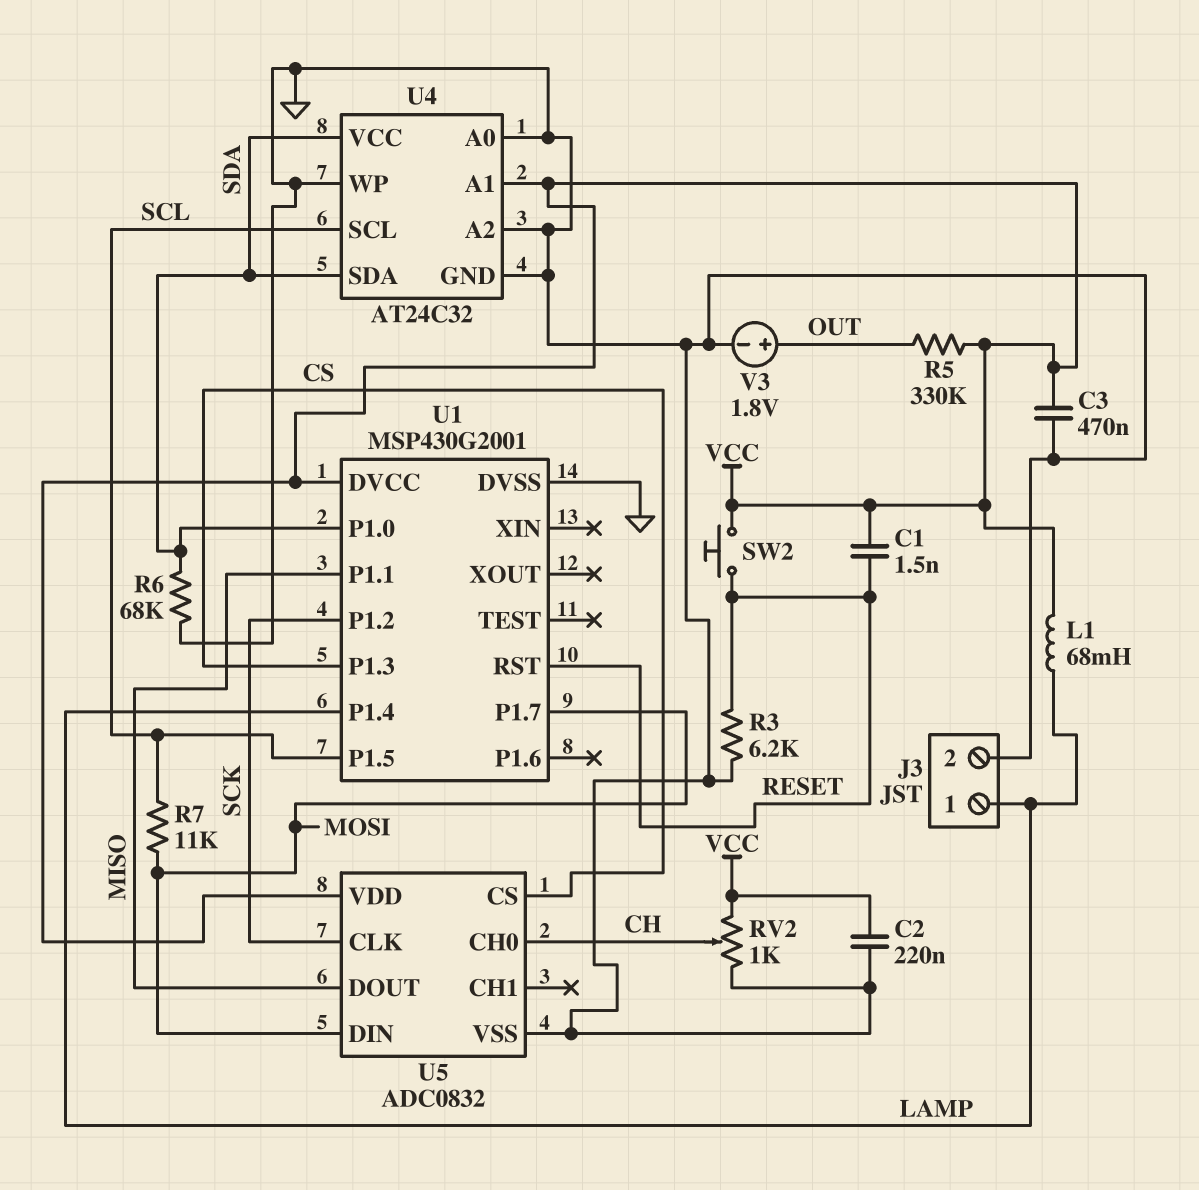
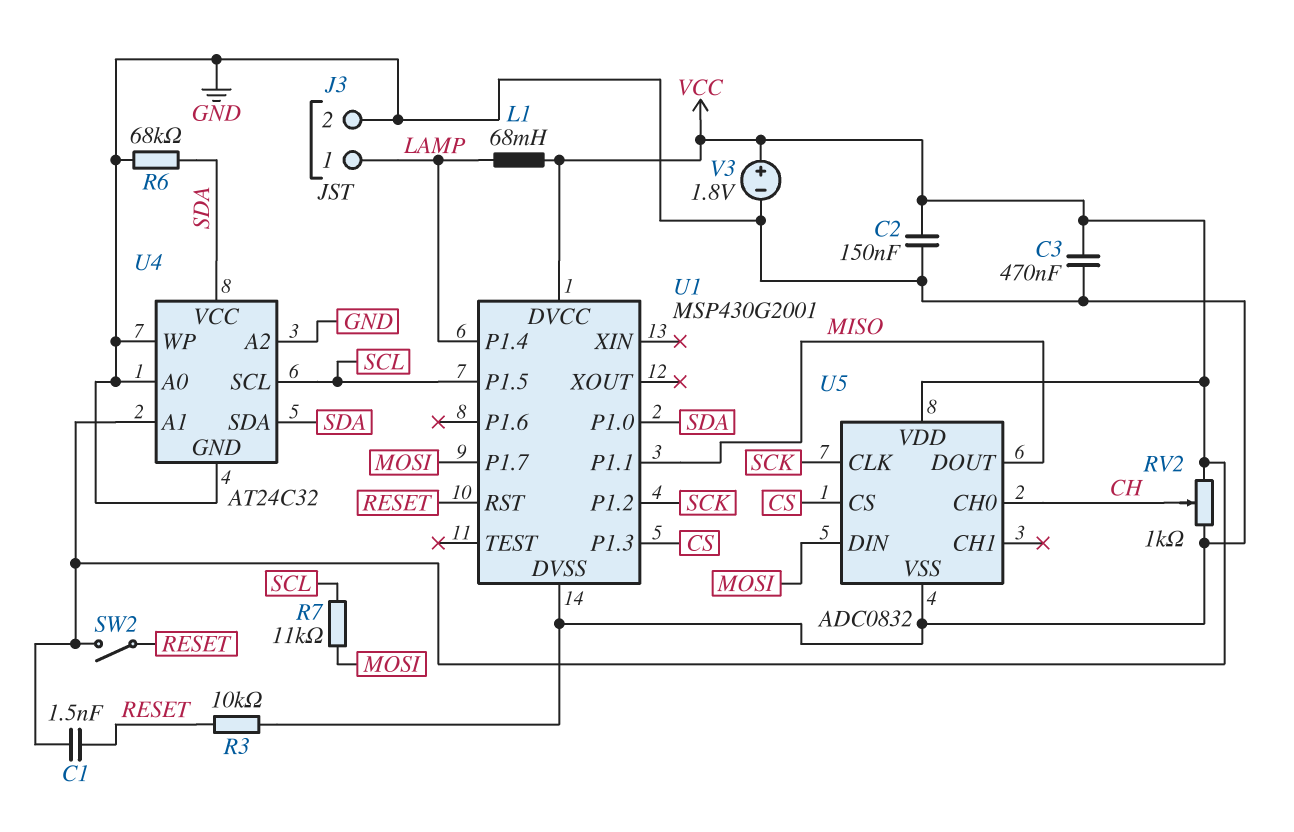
C2: 220nF (GND, VCC) -> 150nF (GND, VCC)
R3: 6.2k (GND, RESET) -> 10k (GND, RESET)
R5: 330k (OUT, VCC) -> none
SW2: button (RESET, VCC) -> switch (RESET, VCC)
V3: 1.8V (plus OUT, minus GND) -> 1.8V (plus VCC, minus GND)

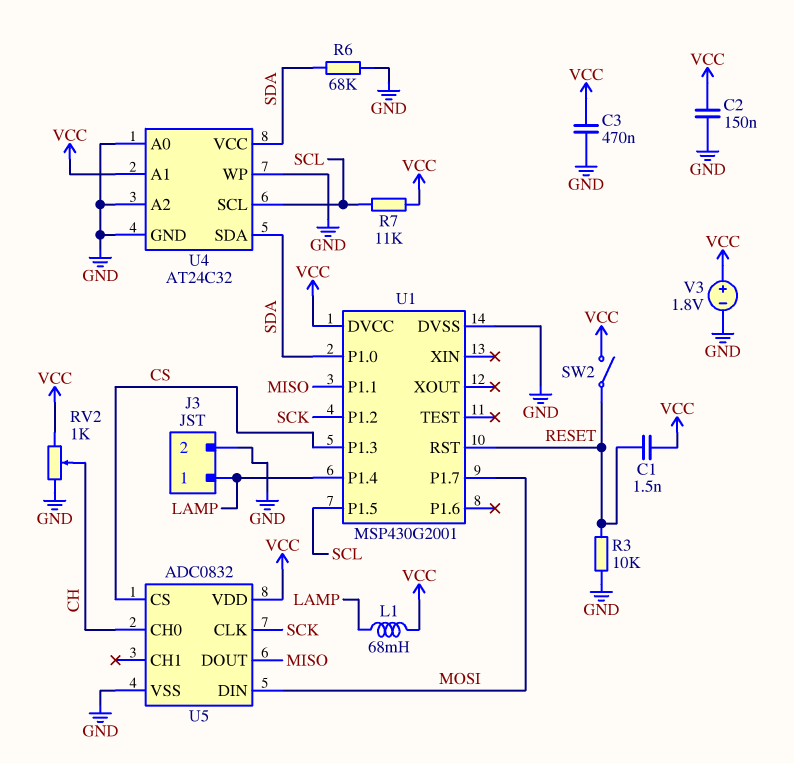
R7: 11k (MOSI, SCL) -> 11k (SCL, VCC)

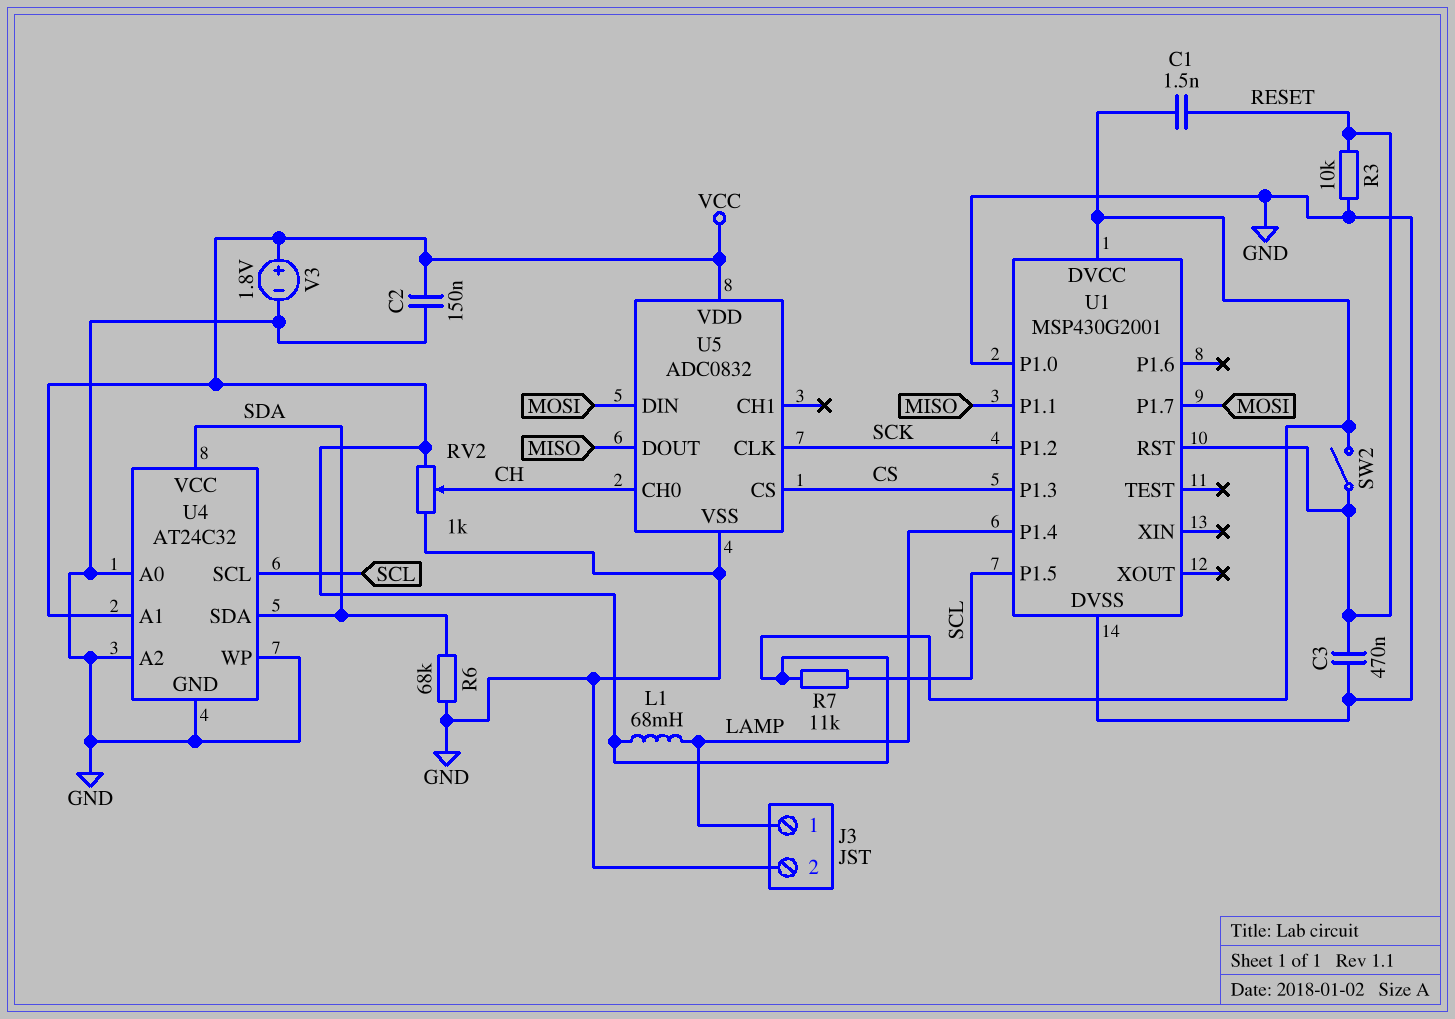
C3: 470nF (GND, VCC) -> 470nF (GND, RESET)
U1 pin P1.0: SDA -> GND

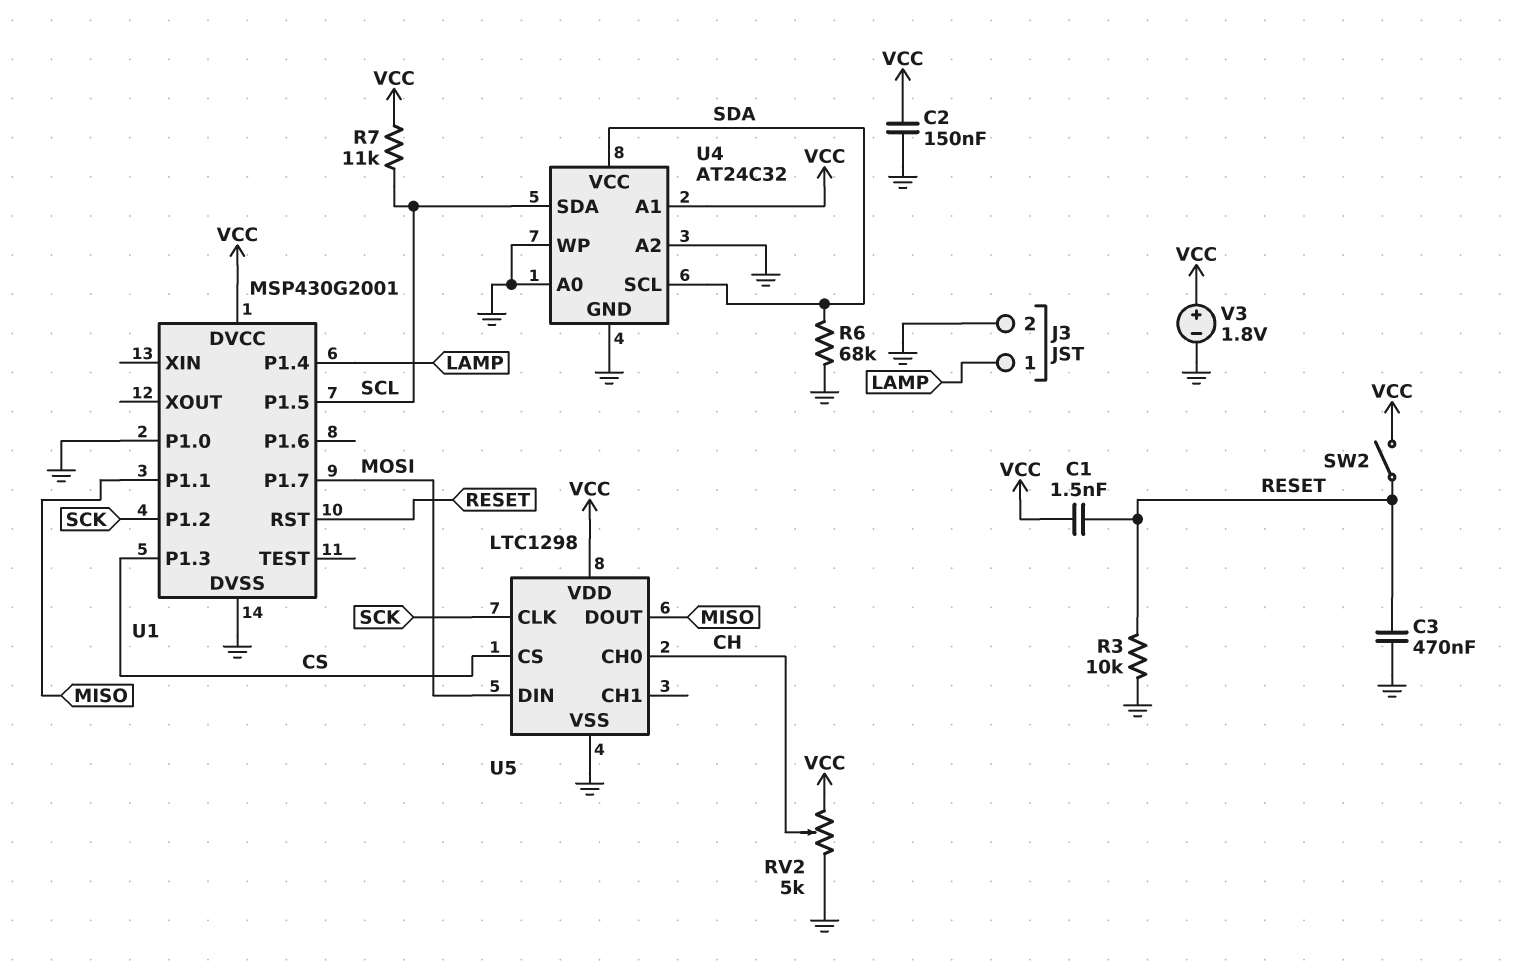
L1: 68mH (LAMP, VCC) -> none
RV2: 1k (GND, VCC, wiper CH) -> 5k (GND, VCC, wiper CH)
U4 pin SCL: SCL -> SDA
U4 pin SDA: SDA -> SCL
U5: ADC0832 -> LTC1298

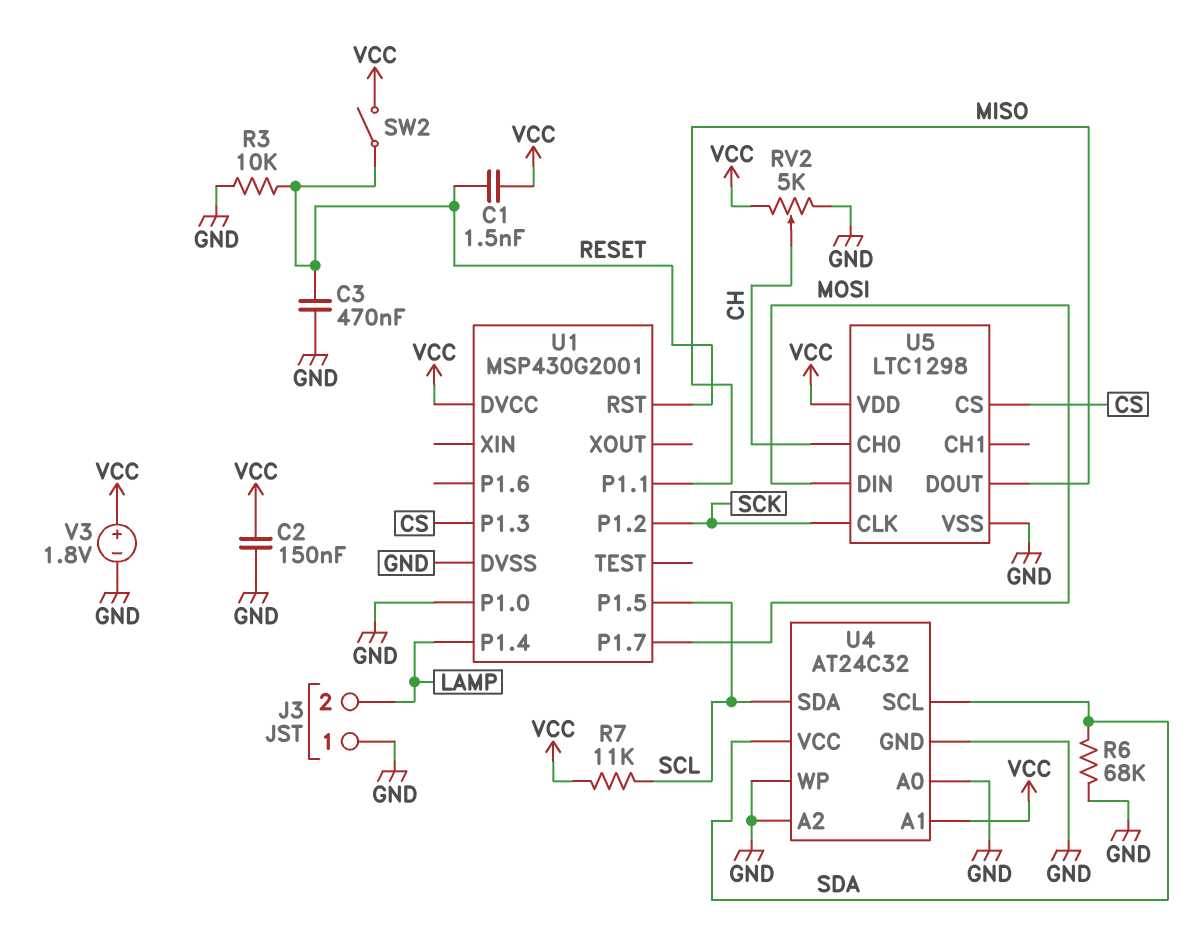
J3 pin 1: LAMP -> GND
J3 pin 2: GND -> LAMP

